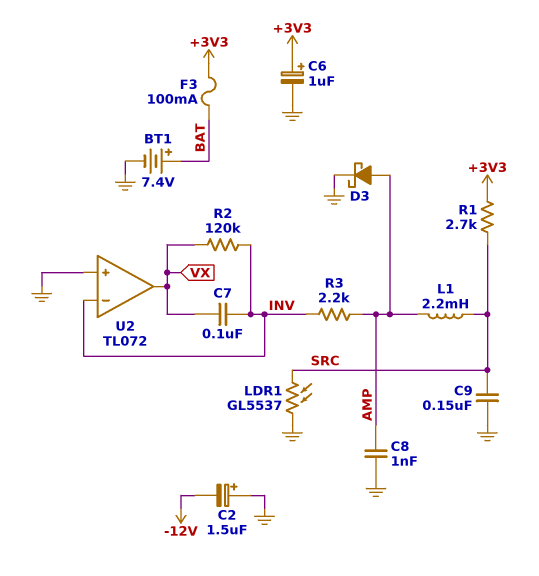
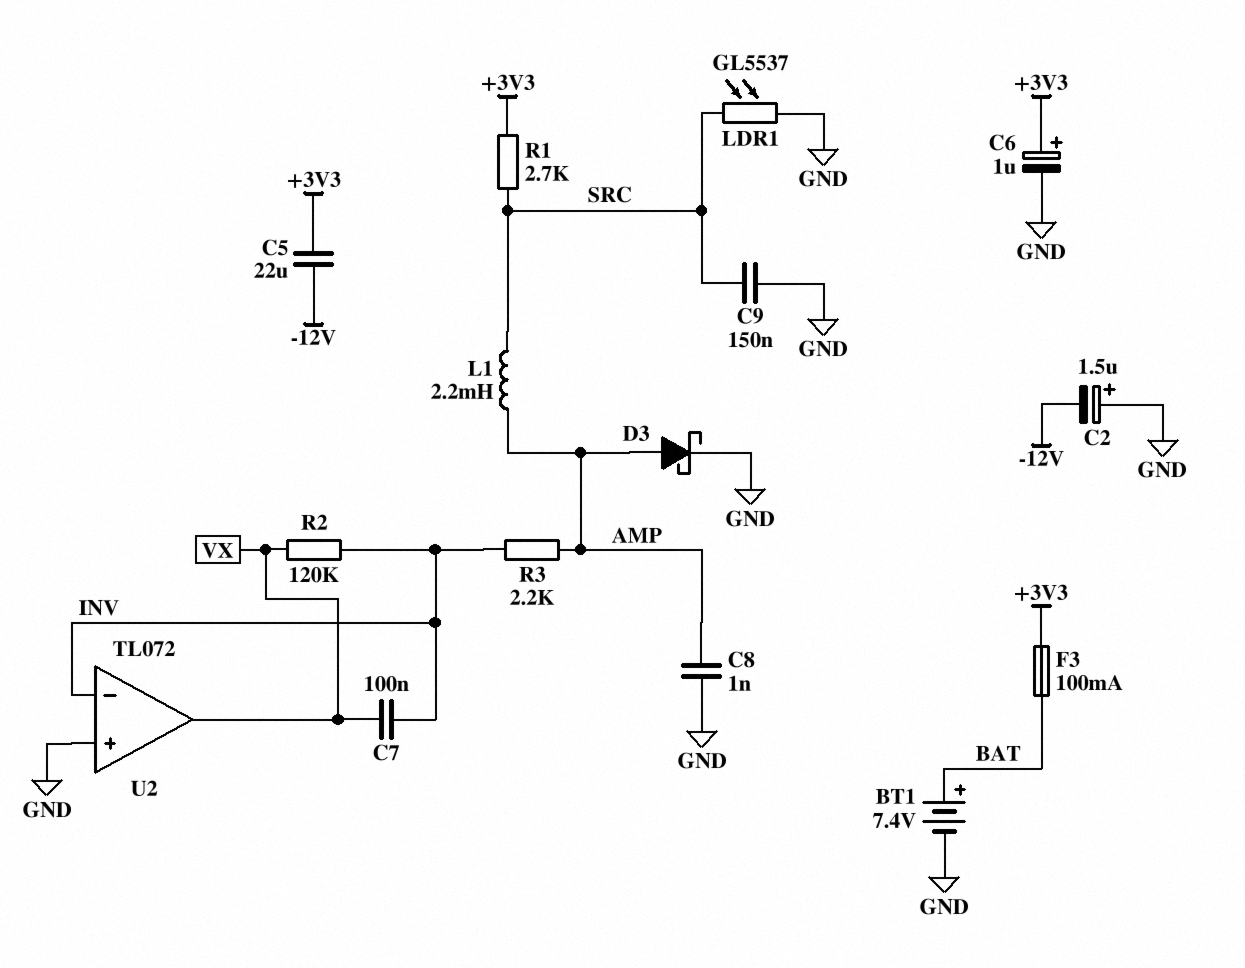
C5: none -> 22uF (+3V3, -12V)

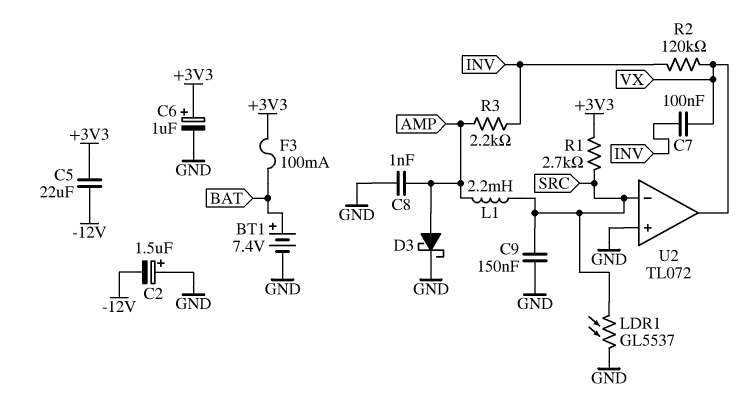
U2 pin in-: INV -> SRC

